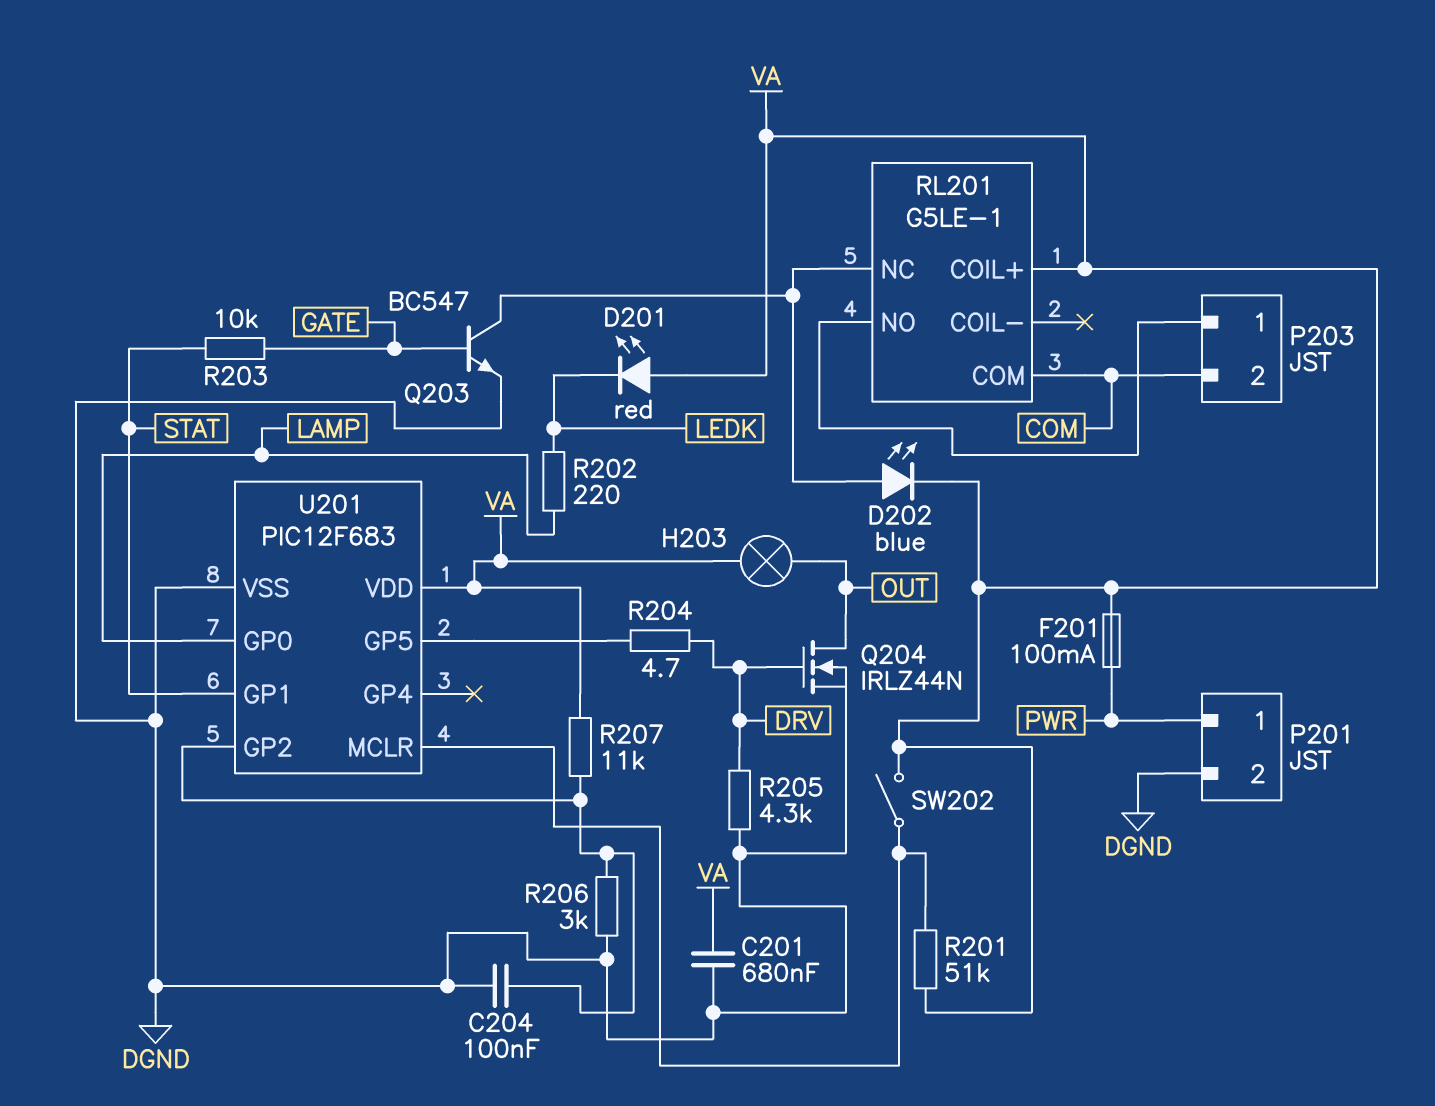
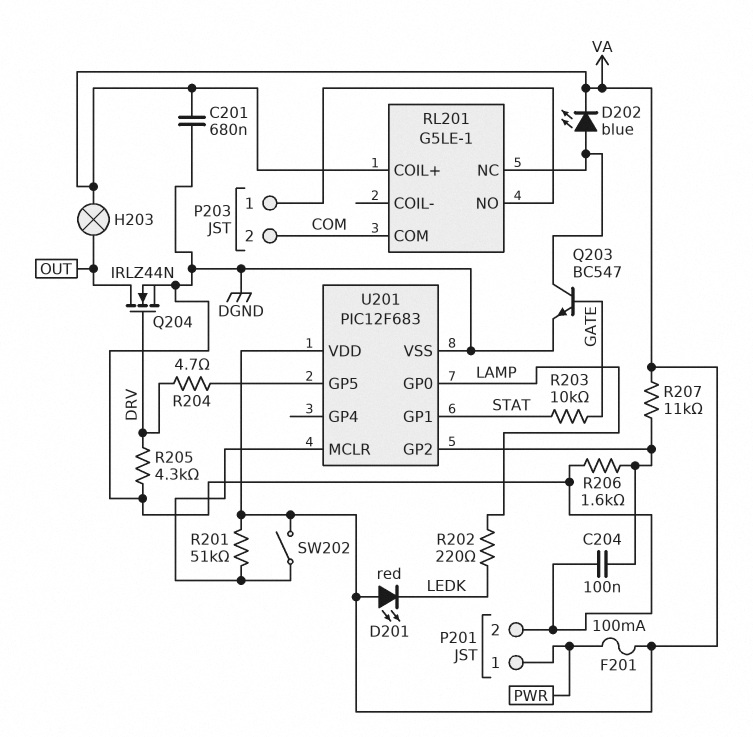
R206: 3k (DGND, U201/GP2) -> 1.6k (DGND, U201/GP2)

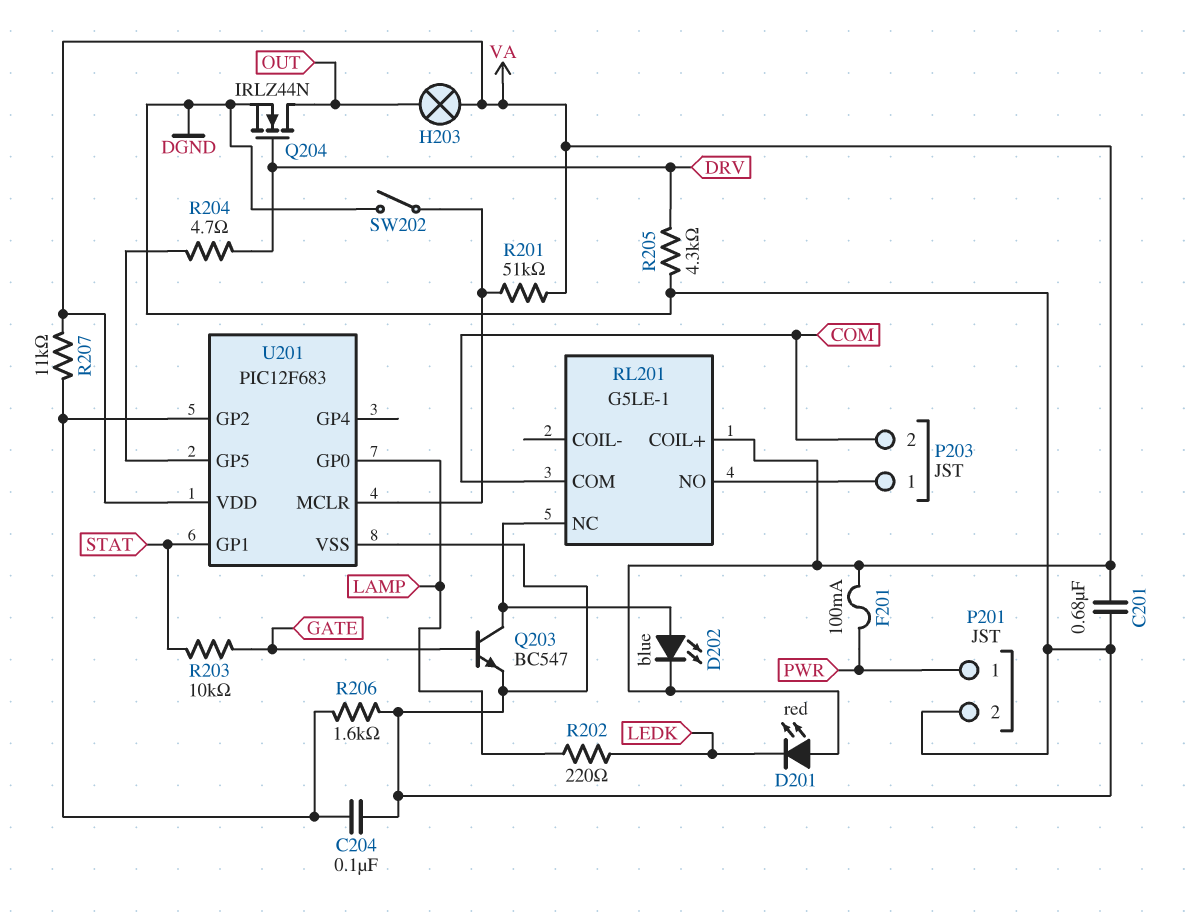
SW202: switch (U201/MCLR, VA) -> switch (DGND, U201/MCLR)

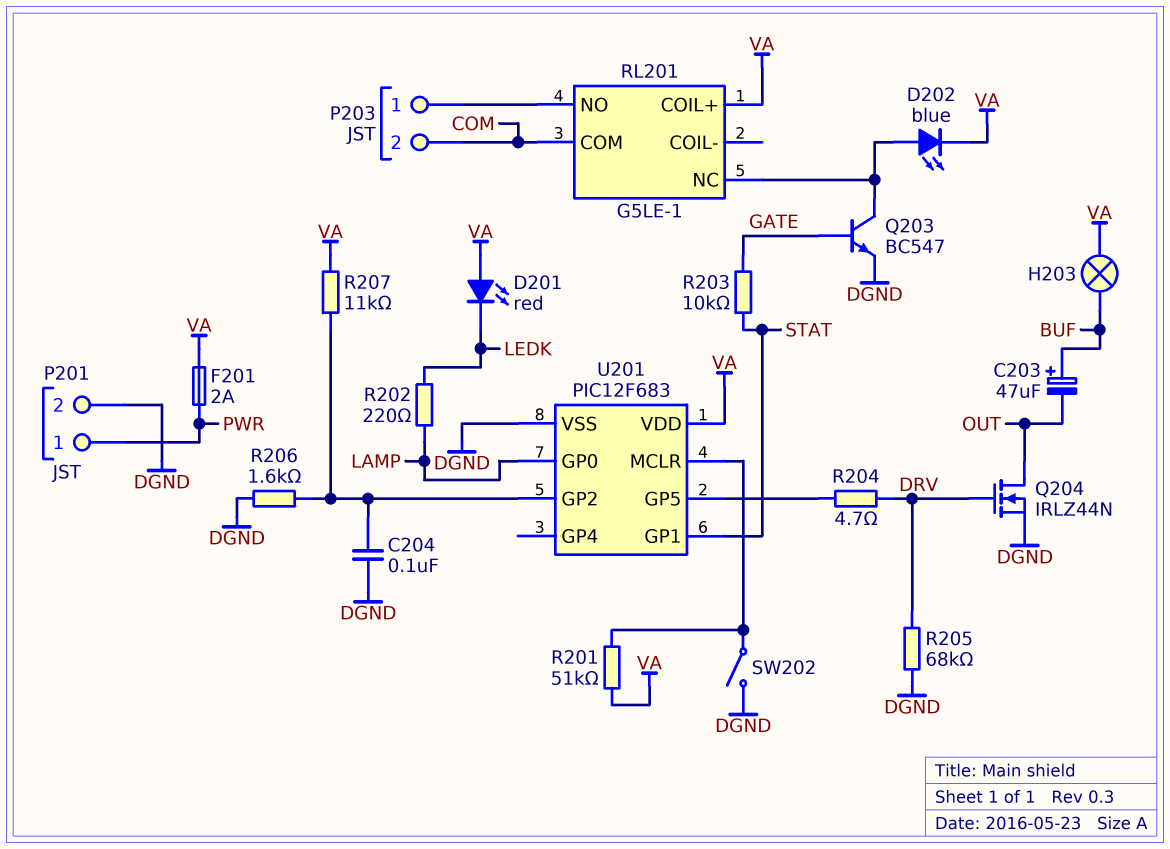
C201: 680nF (DGND, VA) -> none
C203: none -> 47uF (plus BUF, minus OUT)
F201: 100mA (PWR, VA) -> 2A (PWR, VA)
H203: lamp (OUT, VA) -> lamp (BUF, VA)
R205: 4.3k (DGND, DRV) -> 68k (DGND, DRV)

